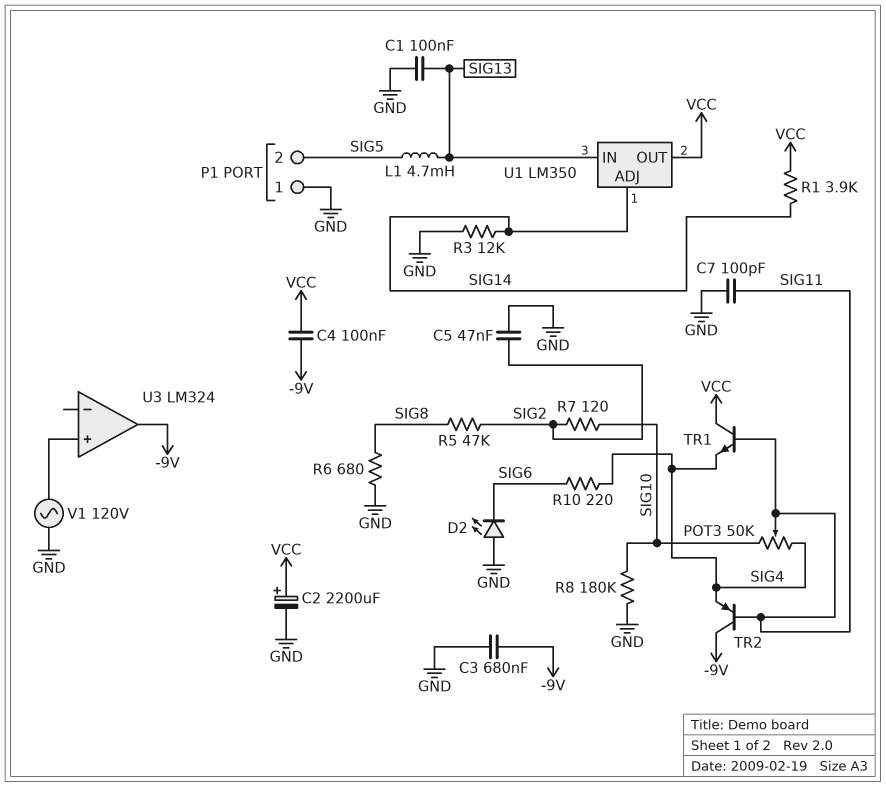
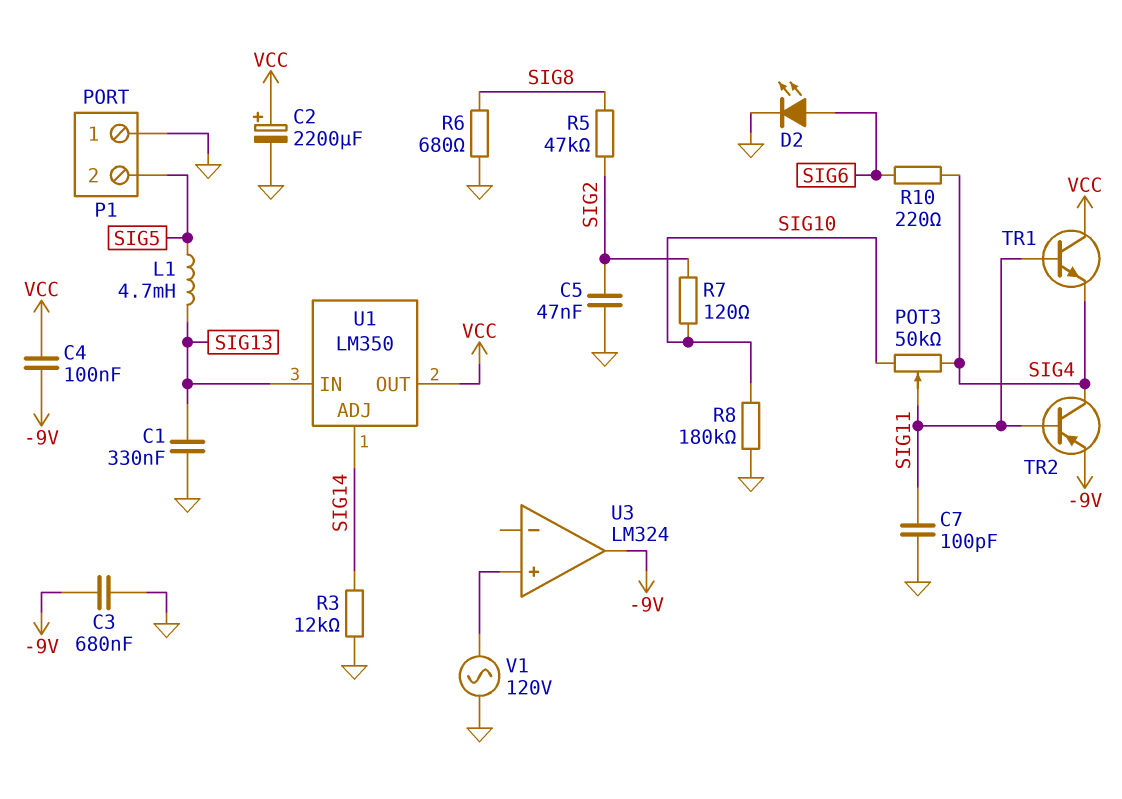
C1: 100nF (GND, SIG13) -> 330nF (GND, SIG13)
D2: LED (A GND, K SIG6) -> LED (A SIG6, K GND)
R1: 3.9k (SIG14, VCC) -> none
TR2: PNP (B SIG11, C -9V, E SIG4) -> PNP (B SIG11, C SIG4, E -9V)

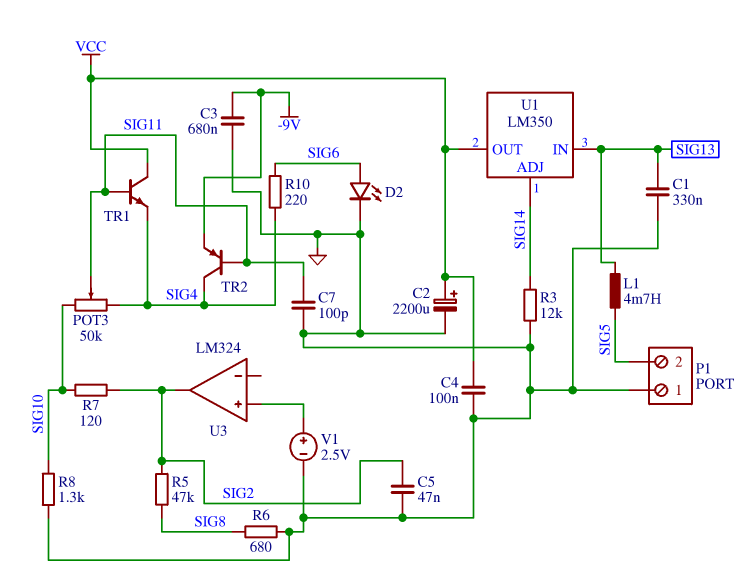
C4: 100nF (-9V, VCC) -> 100nF (GND, VCC)
R8: 180k (GND, SIG10) -> 1.3k (GND, SIG10)
U3 pin out: -9V -> SIG2
V1: AC 120V (GND, U3/in+) -> 2.5V (plus U3/in+, minus GND)

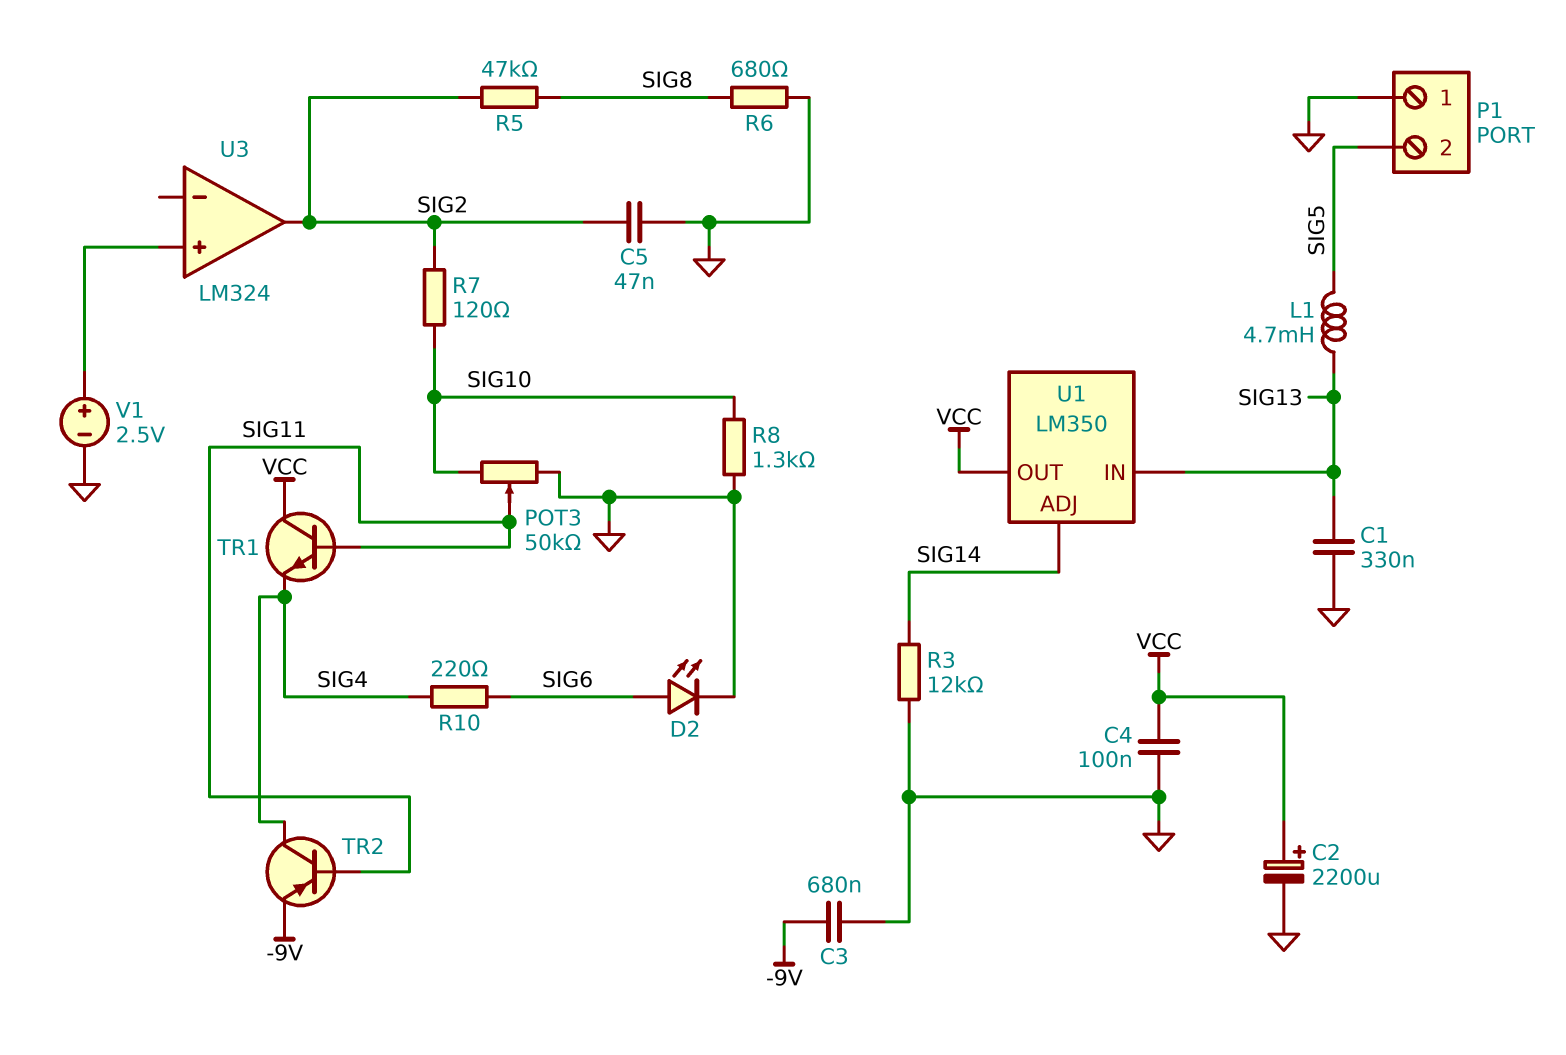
C7: 100pF (GND, SIG11) -> none
POT3: 50k (SIG4, SIG10, wiper SIG11) -> 50k (GND, SIG10, wiper SIG11)

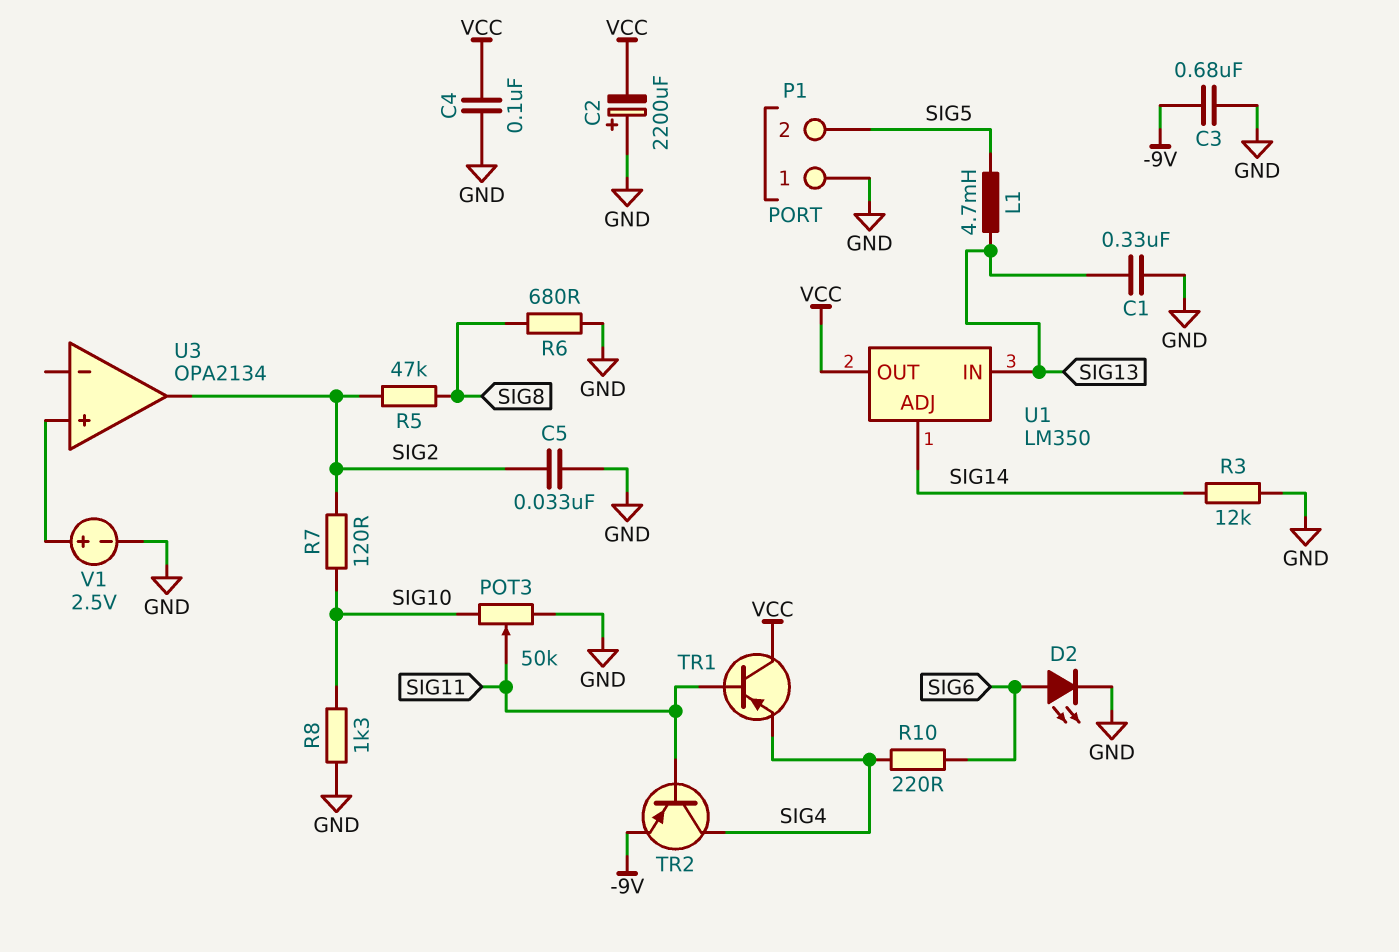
C2: 2200uF (plus VCC, minus GND) -> 2200uF (plus GND, minus VCC)
C5: 47nF (GND, SIG2) -> 33nF (GND, SIG2)
TR1: NPN (B SIG11, C VCC, E SIG4) -> PNP (B SIG11, C VCC, E SIG4)
U3: LM324 -> OPA2134

